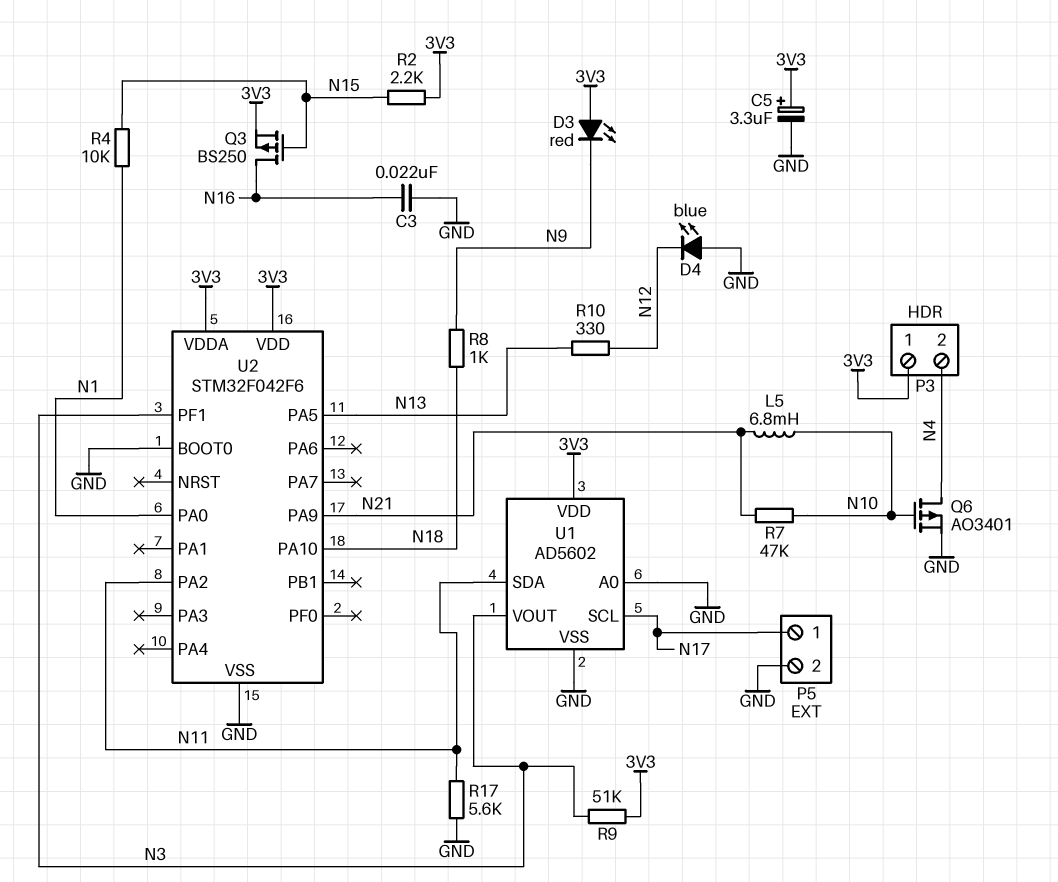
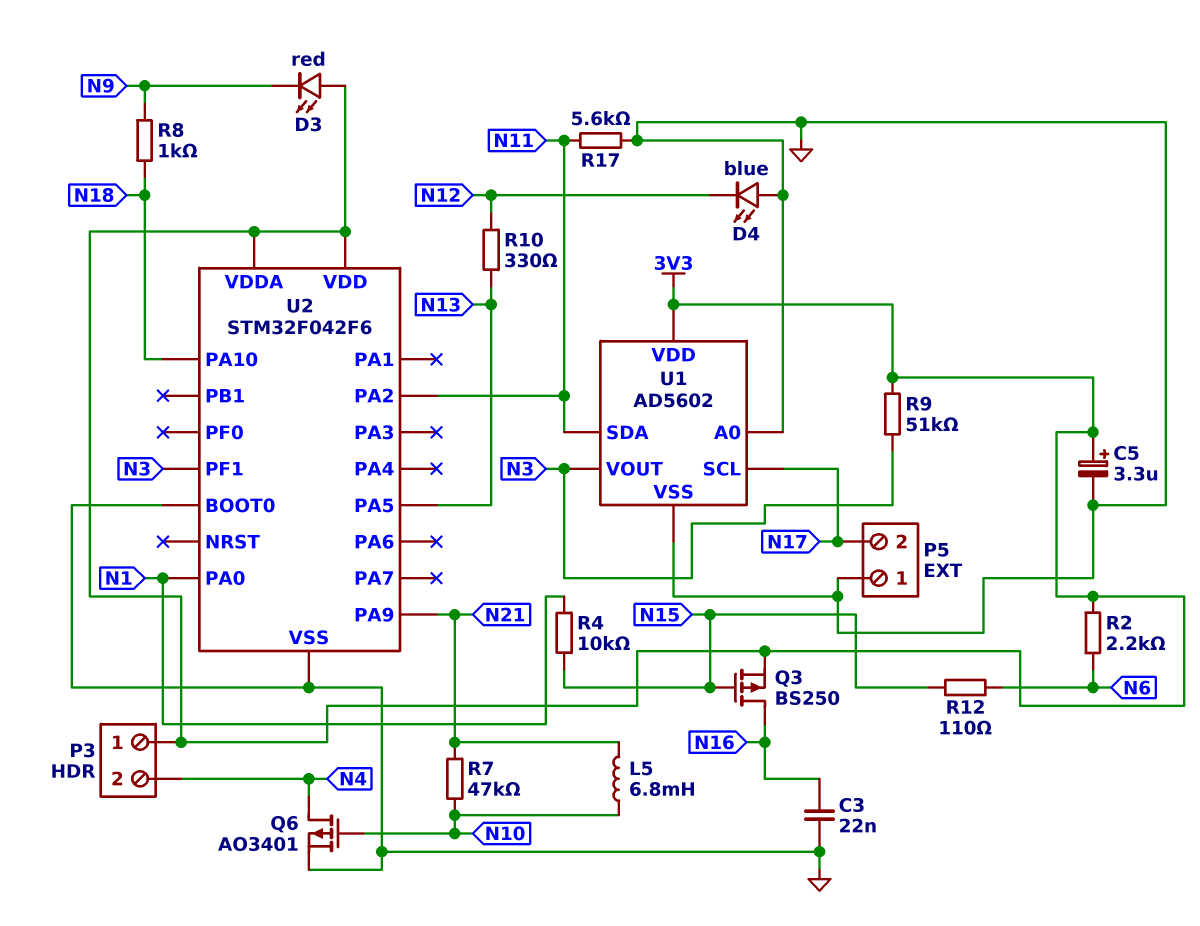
P5 pin 1: N17 -> GND
P5 pin 2: GND -> N17
R2: 2.2k (3V3, N15) -> 2.2k (3V3, N6)
R12: none -> 110 (N6, N15)

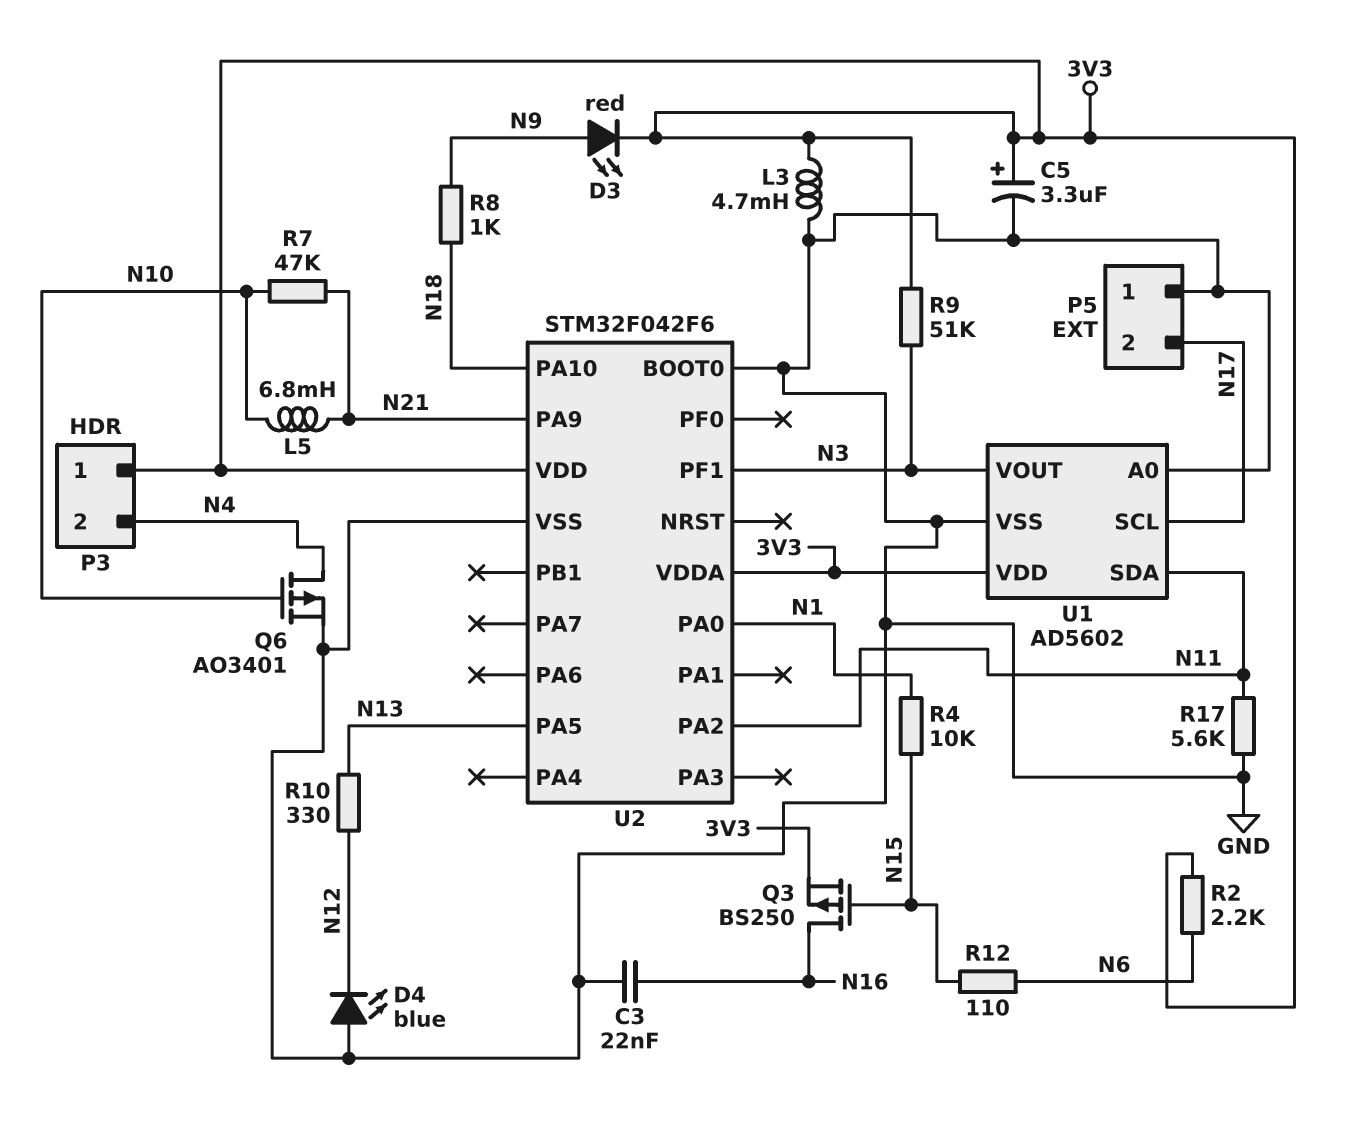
D3: LED red (A 3V3, K N9) -> LED red (A N9, K 3V3)
L3: none -> 4.7mH (3V3, GND)

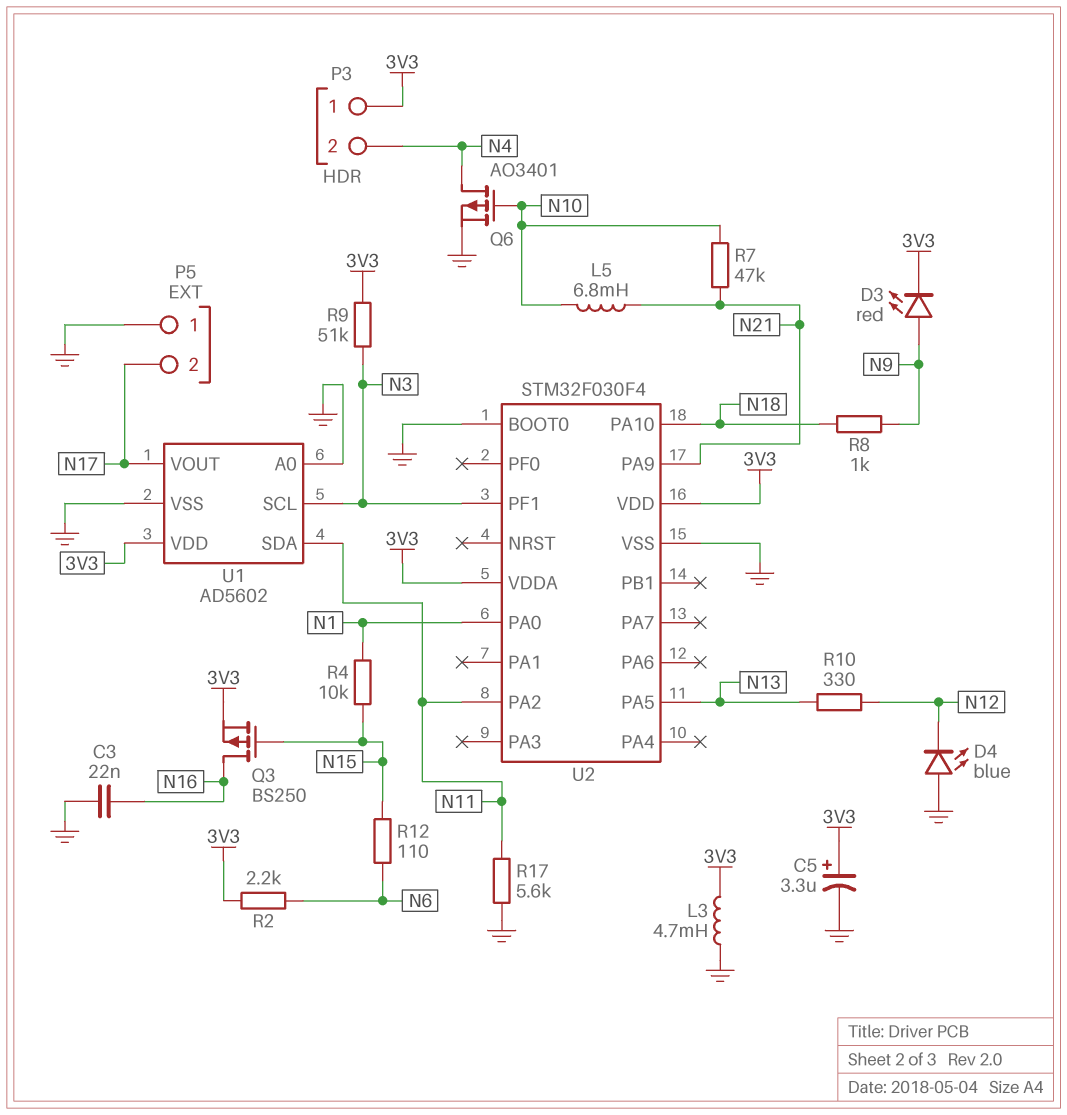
U1 pin SCL: N17 -> N3
U1 pin VOUT: N3 -> N17
U2: STM32F042F6 -> STM32F030F4

